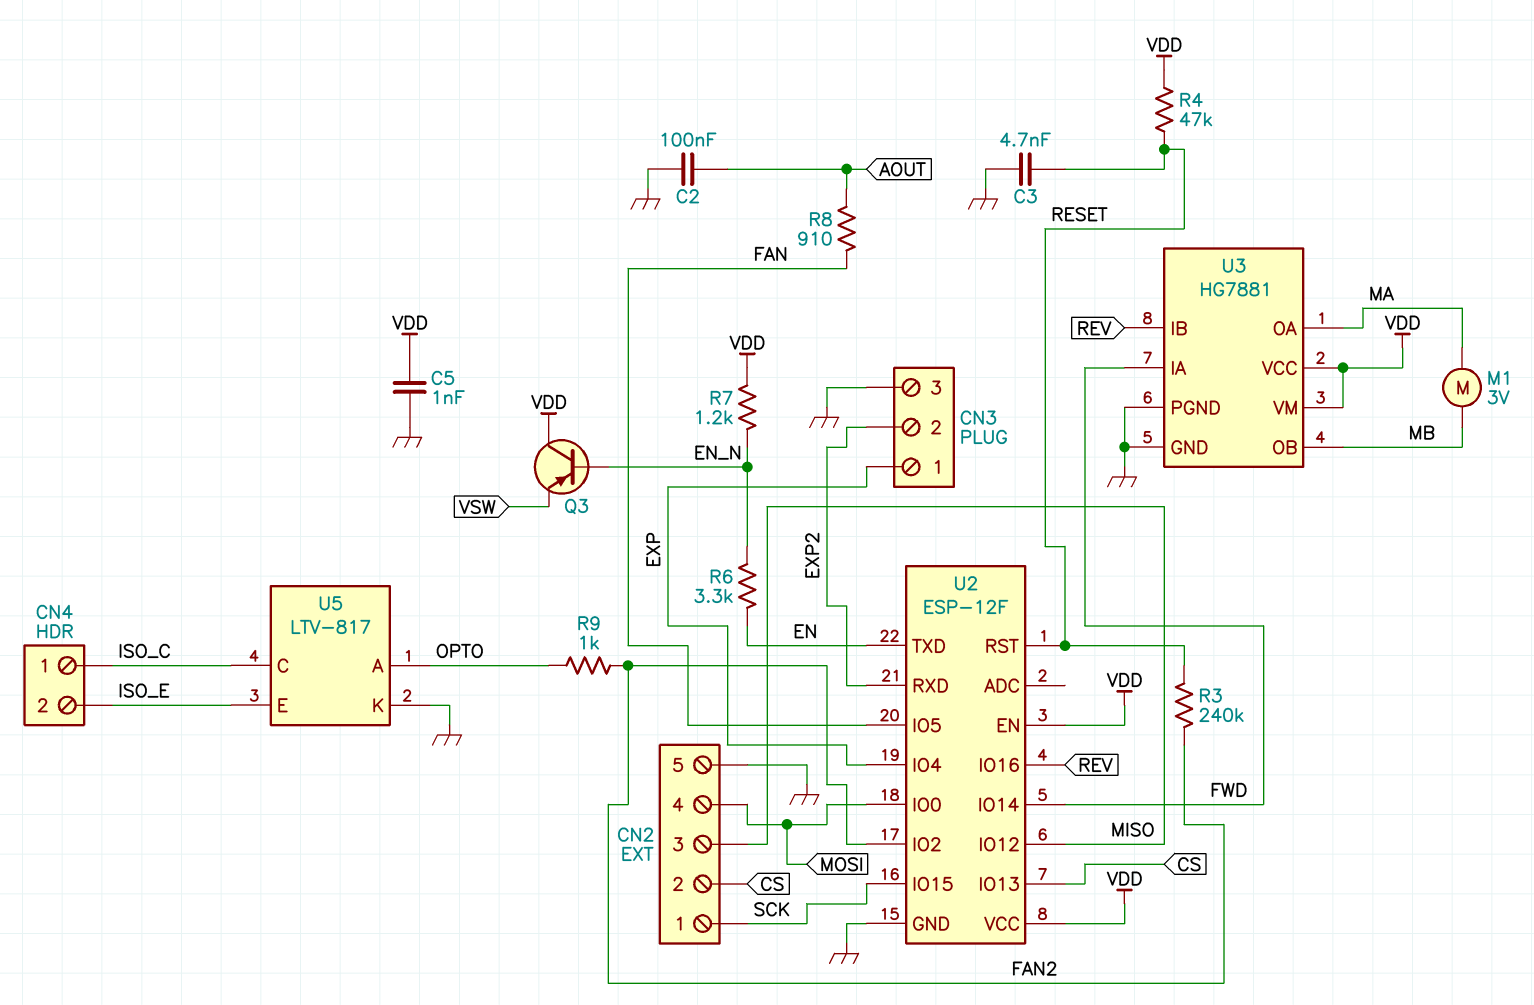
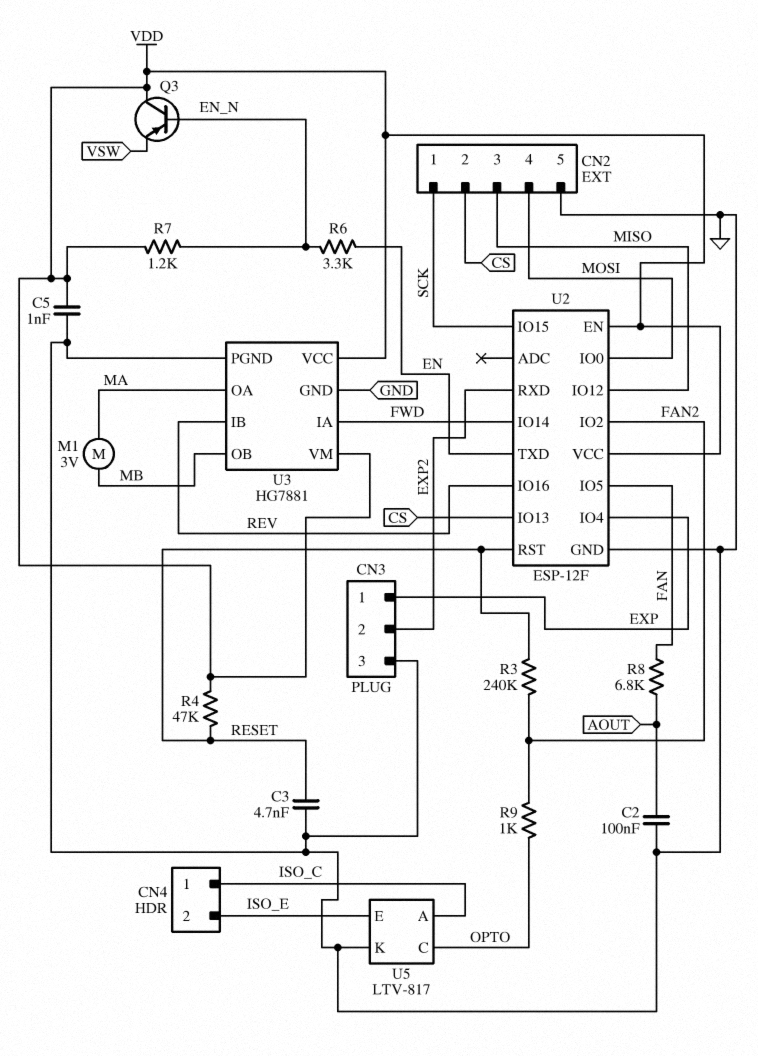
R8: 910 (AOUT, FAN) -> 6.8k (AOUT, FAN)
U5 pin A: OPTO -> ISO_C
U5 pin C: ISO_C -> OPTO

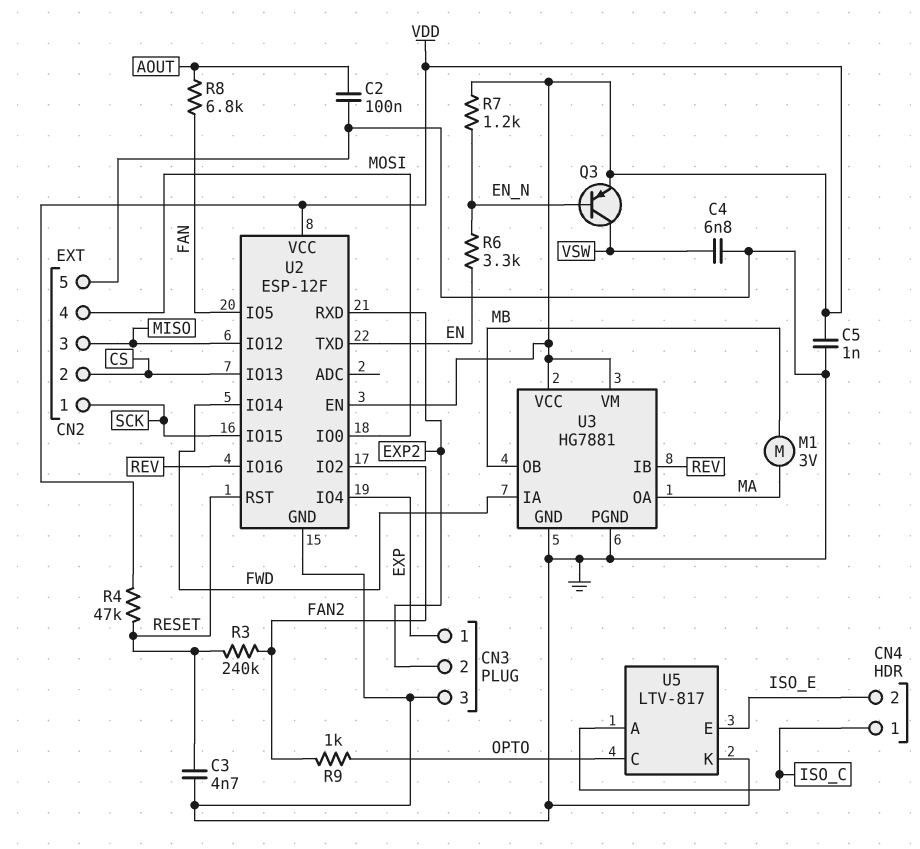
C4: none -> 6.8nF (GND, VSW)
Q3: PNP (B EN_N, C VDD, E VSW) -> PNP (B EN_N, C VSW, E VDD)

